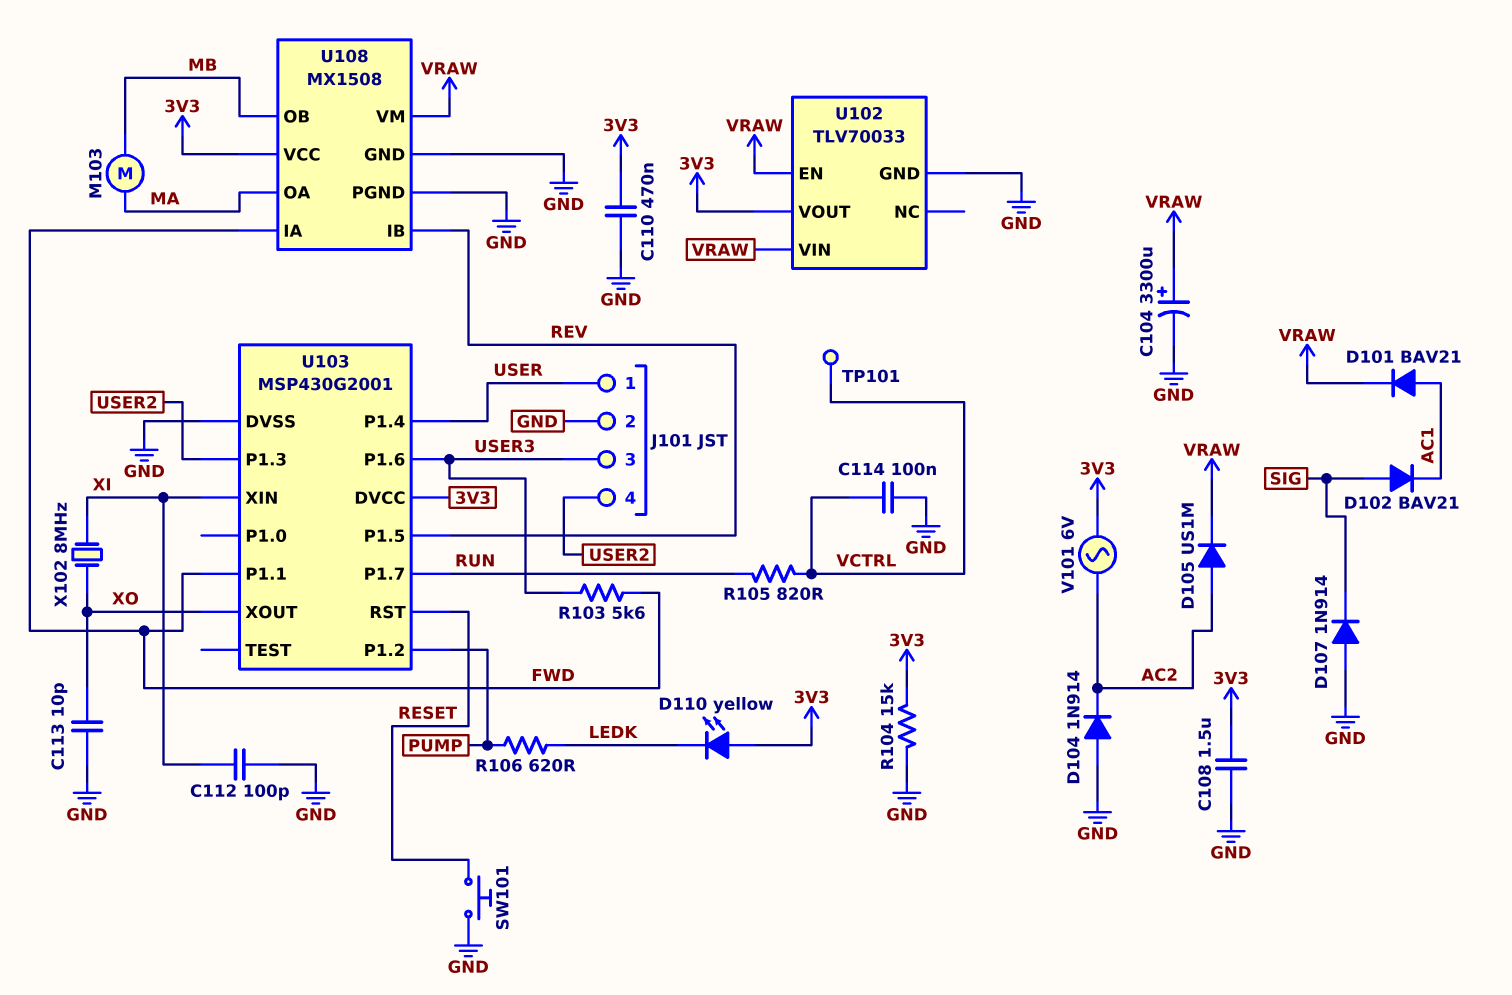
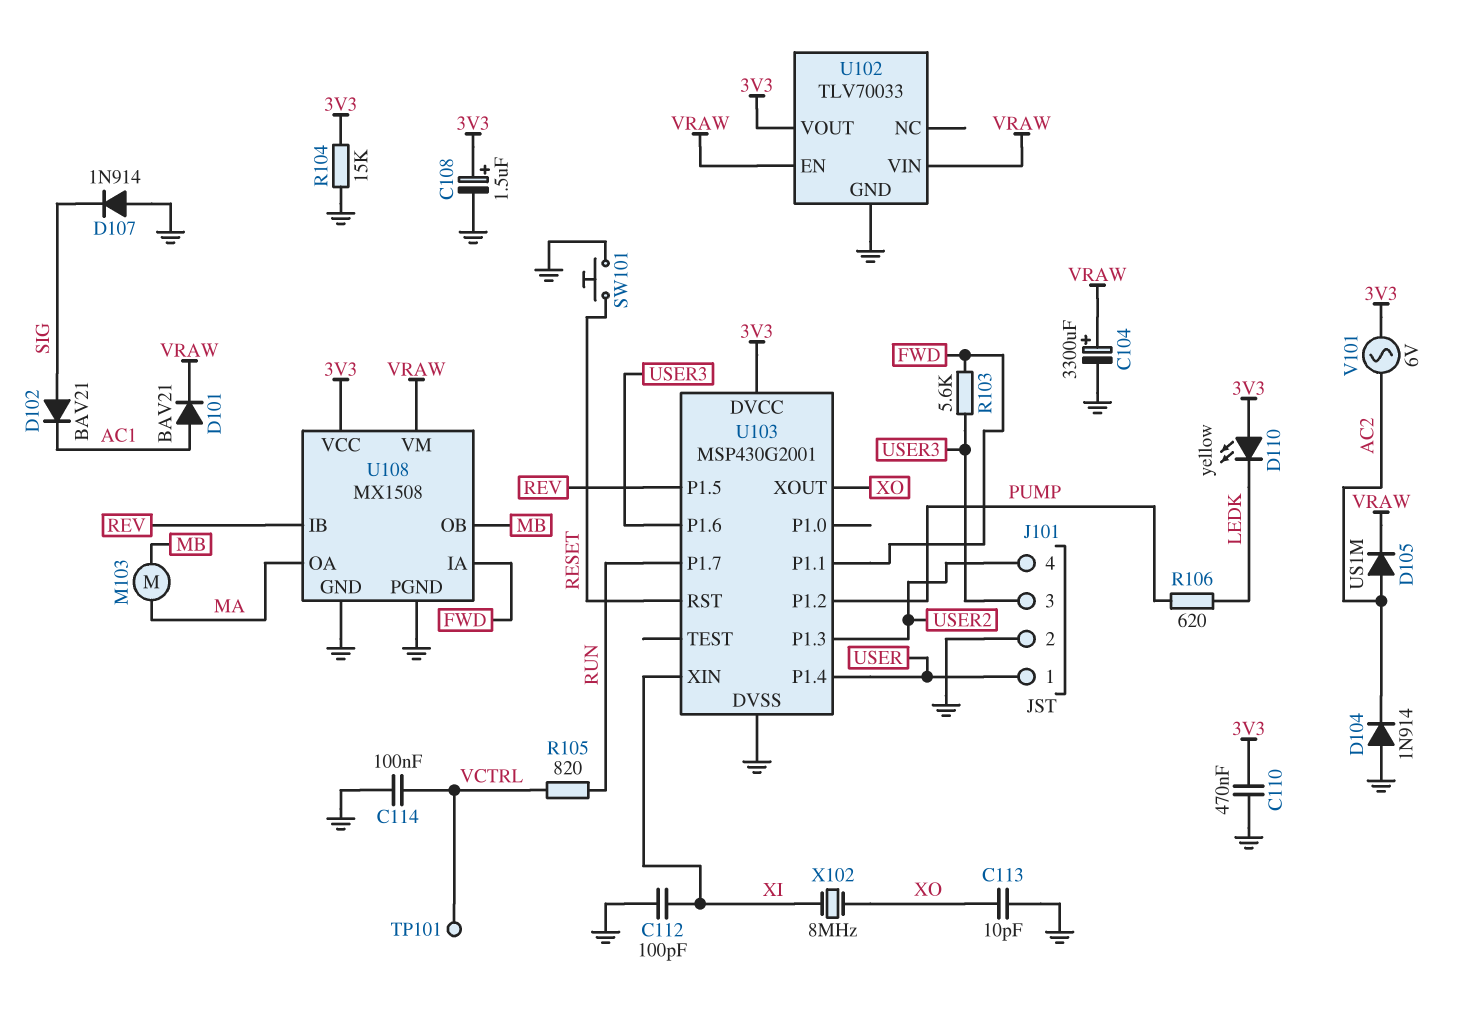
C108: 1.5uF (3V3, GND) -> 1.5uF (plus 3V3, minus GND)

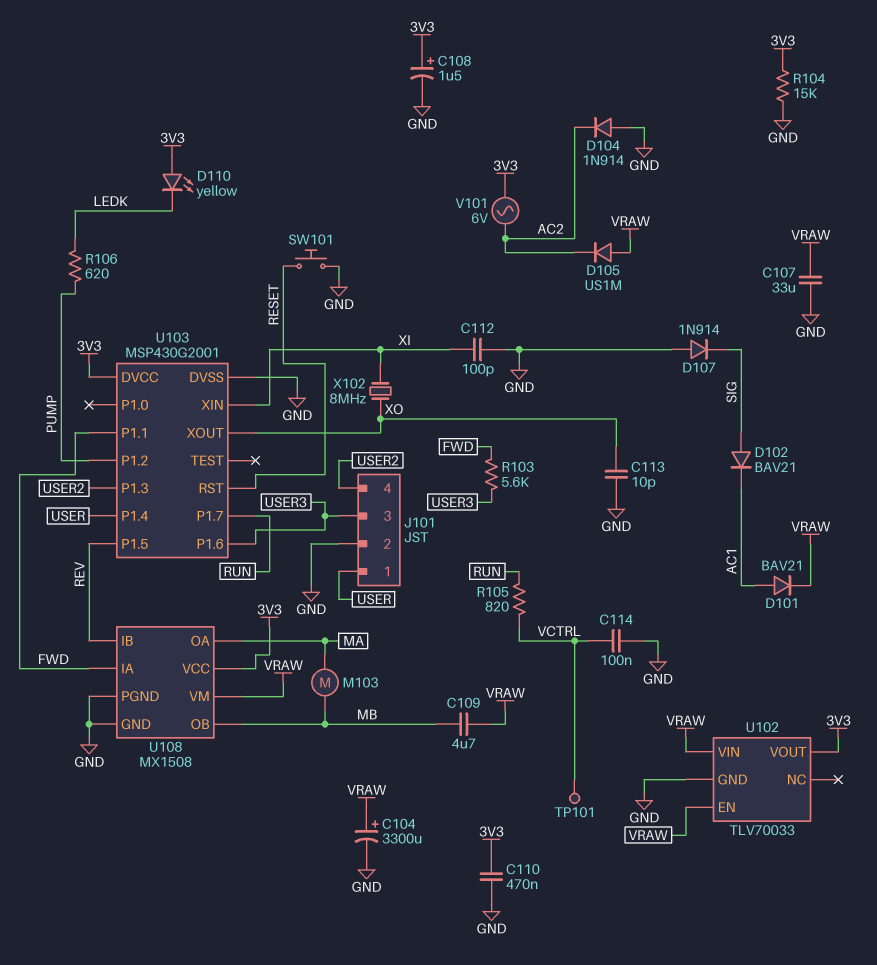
C107: none -> 33uF (GND, VRAW)
C109: none -> 4.7uF (MB, VRAW)
D105: diode US1M (A AC2, K VRAW) -> diode US1M (A VRAW, K AC2)

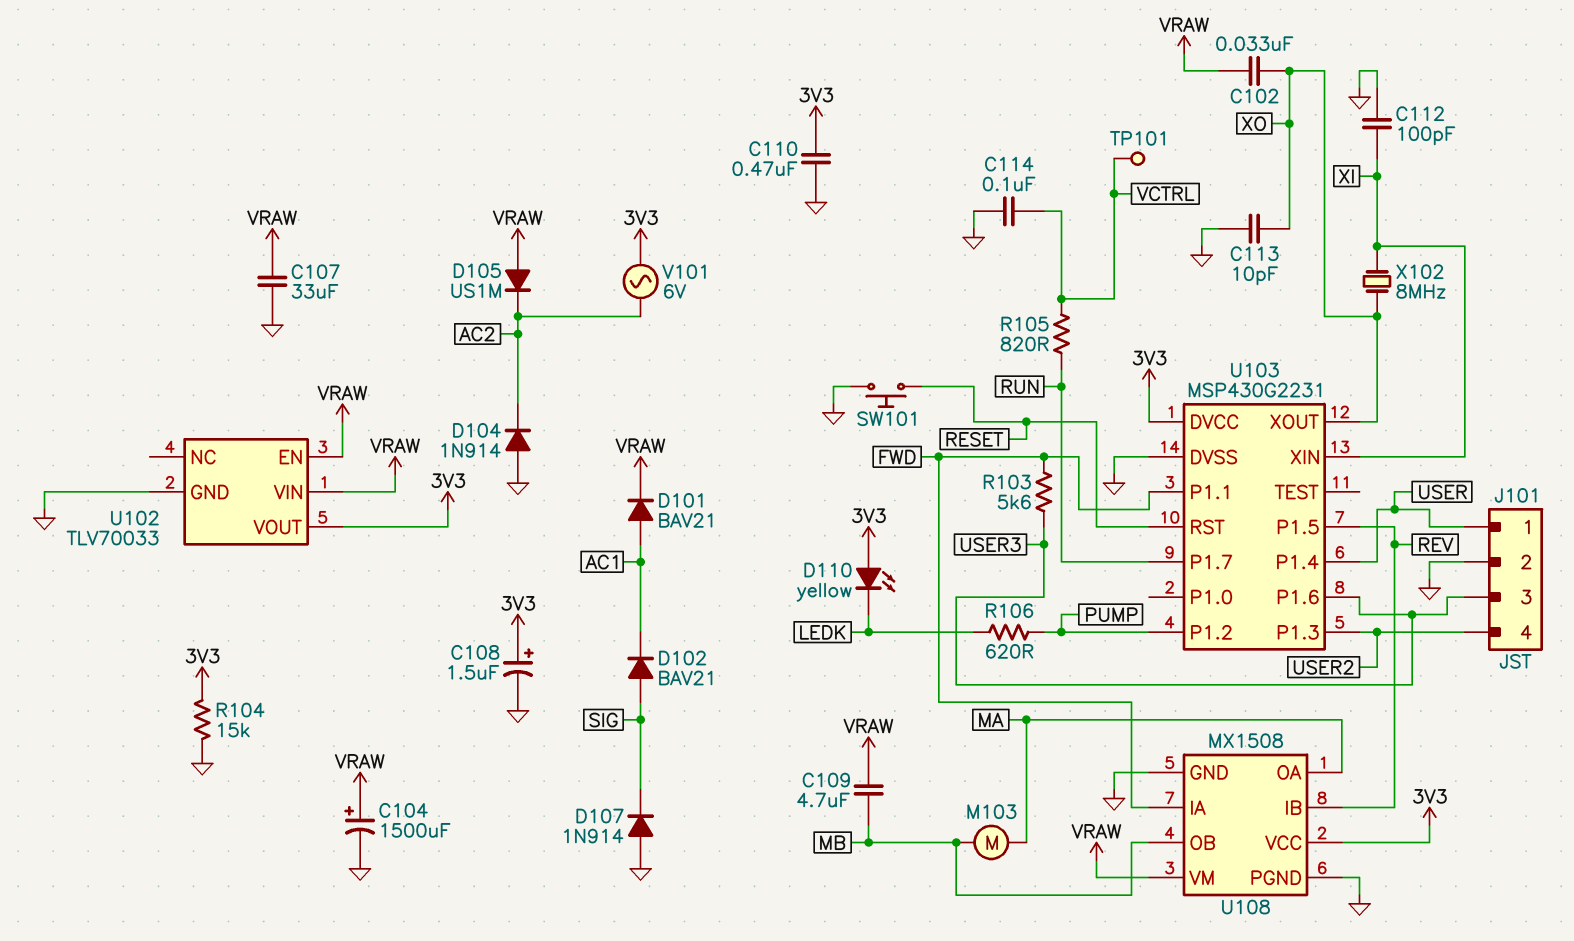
C102: none -> 33nF (VRAW, XO)
C104: 3300uF (plus VRAW, minus GND) -> 1500uF (plus VRAW, minus GND)
U103: MSP430G2001 -> MSP430G2231

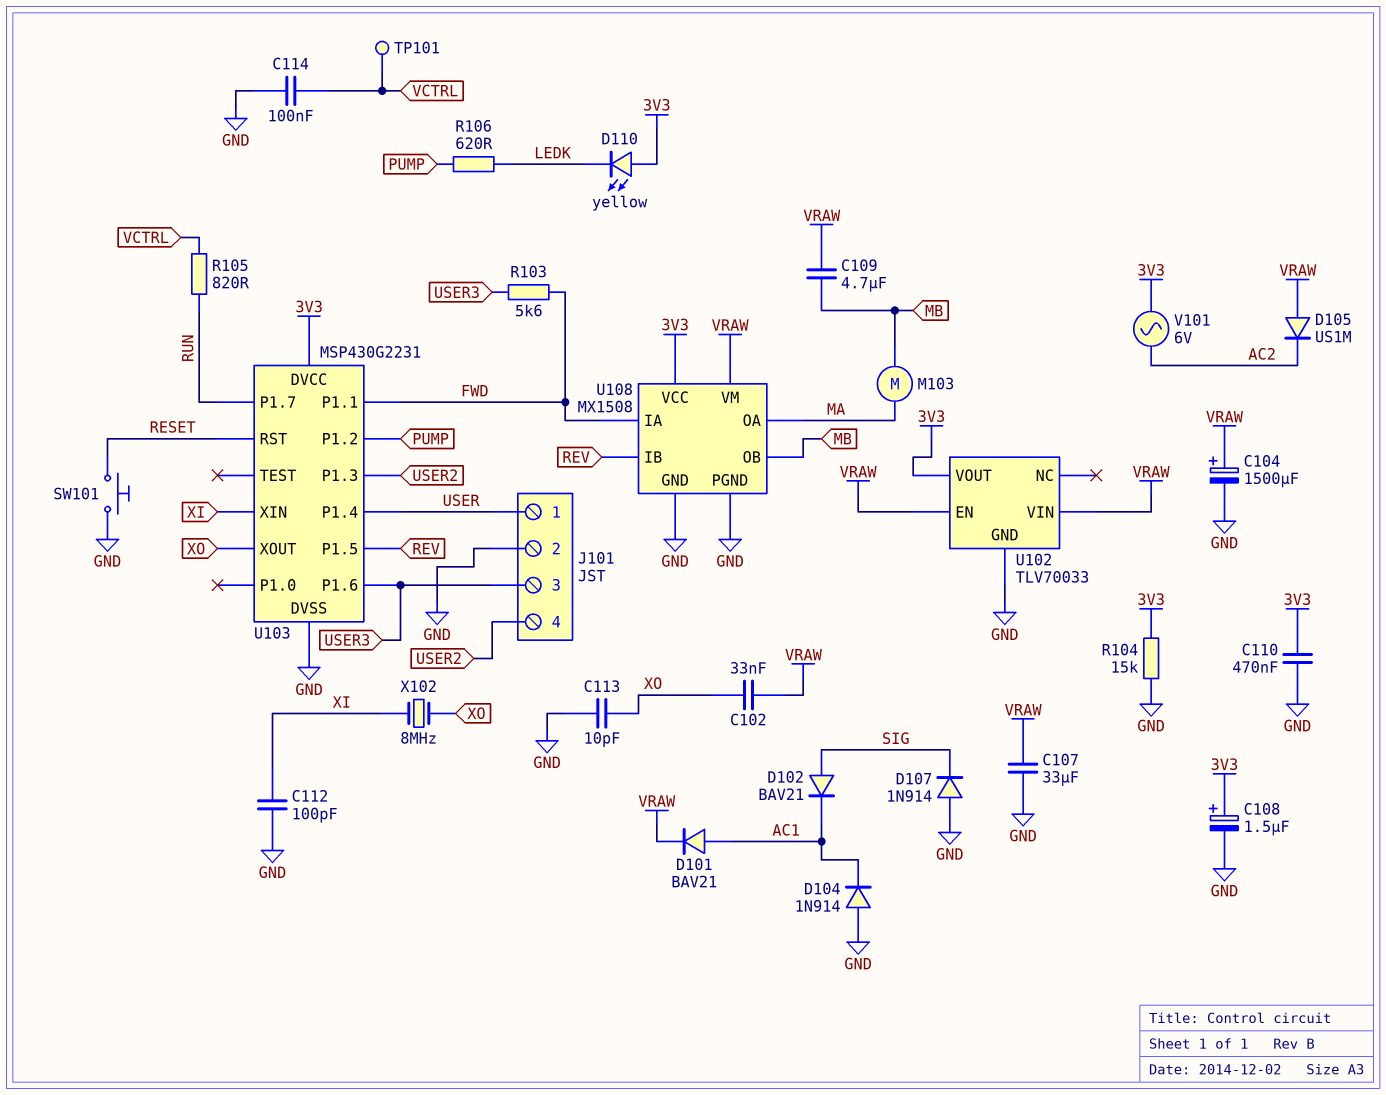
D104: diode 1N914 (A GND, K AC2) -> diode 1N914 (A GND, K AC1)

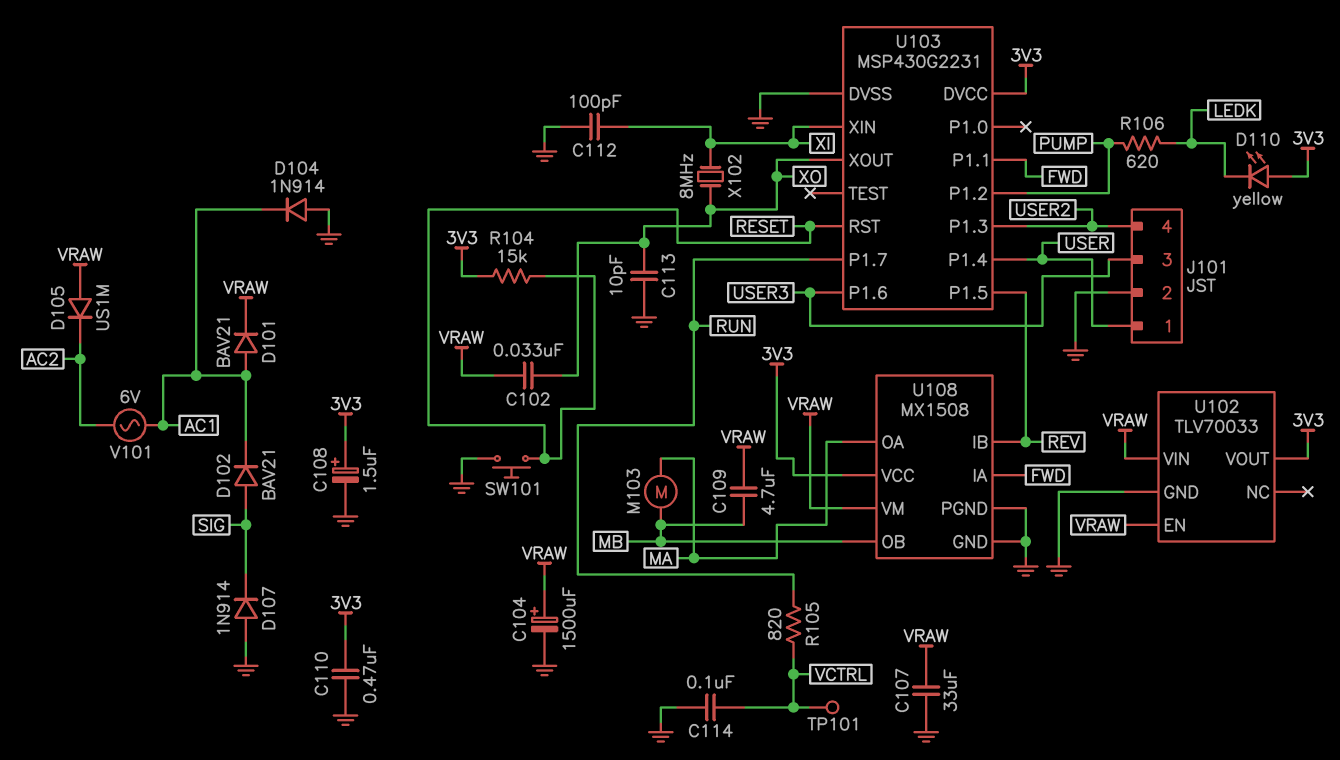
R103: 5.6k (FWD, USER3) -> none
R104: 15k (3V3, GND) -> 15k (3V3, RESET)
V101: AC 6V (3V3, AC2) -> AC 6V (AC1, AC2)

